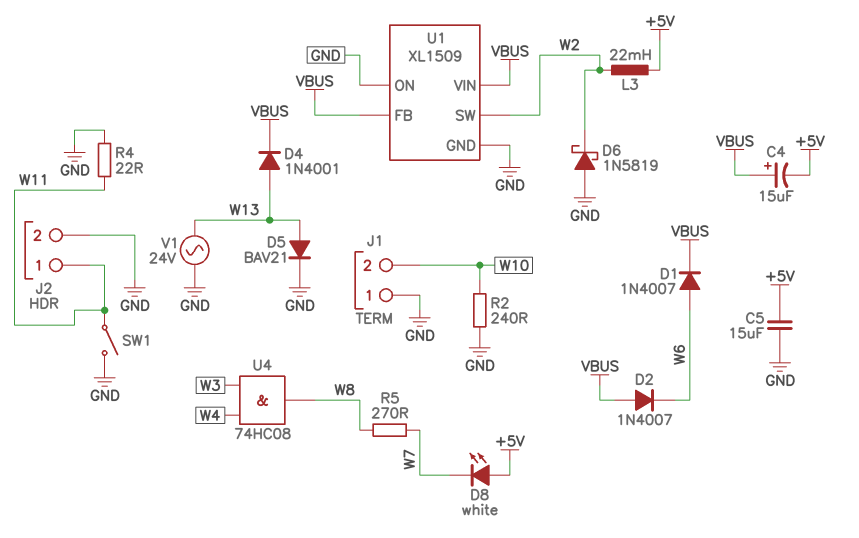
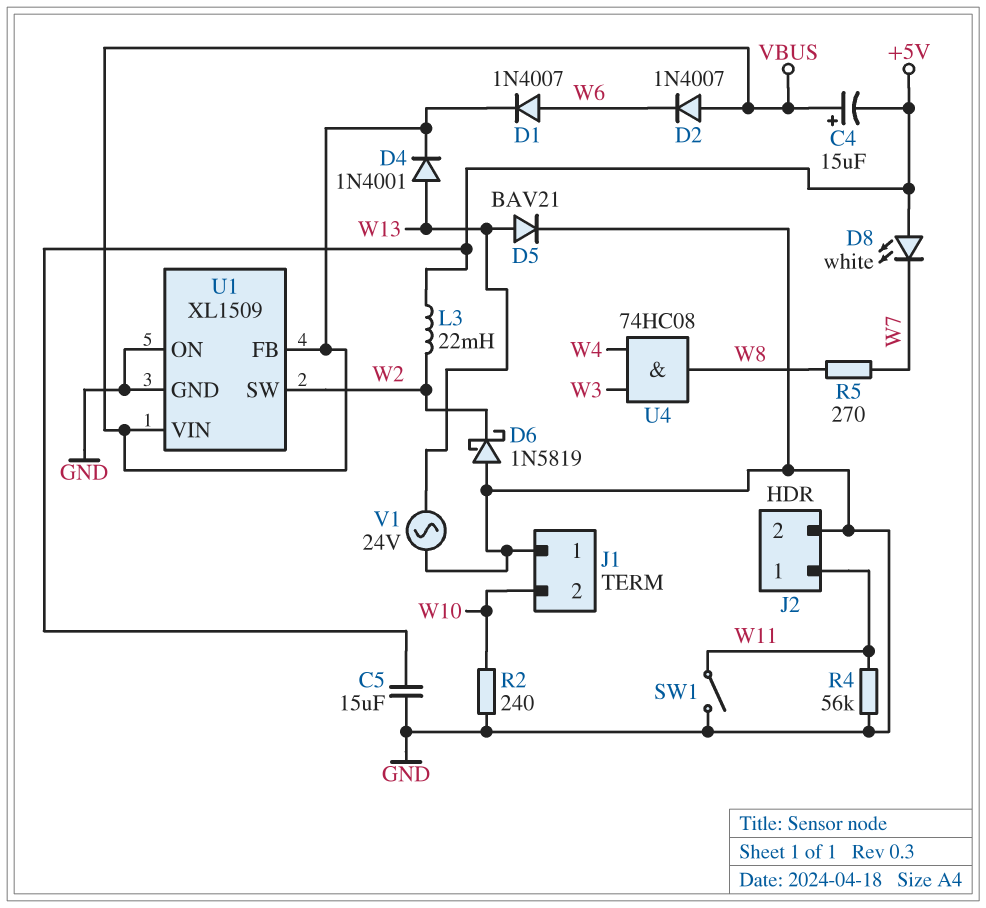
R4: 22 (GND, W11) -> 56k (GND, W11)

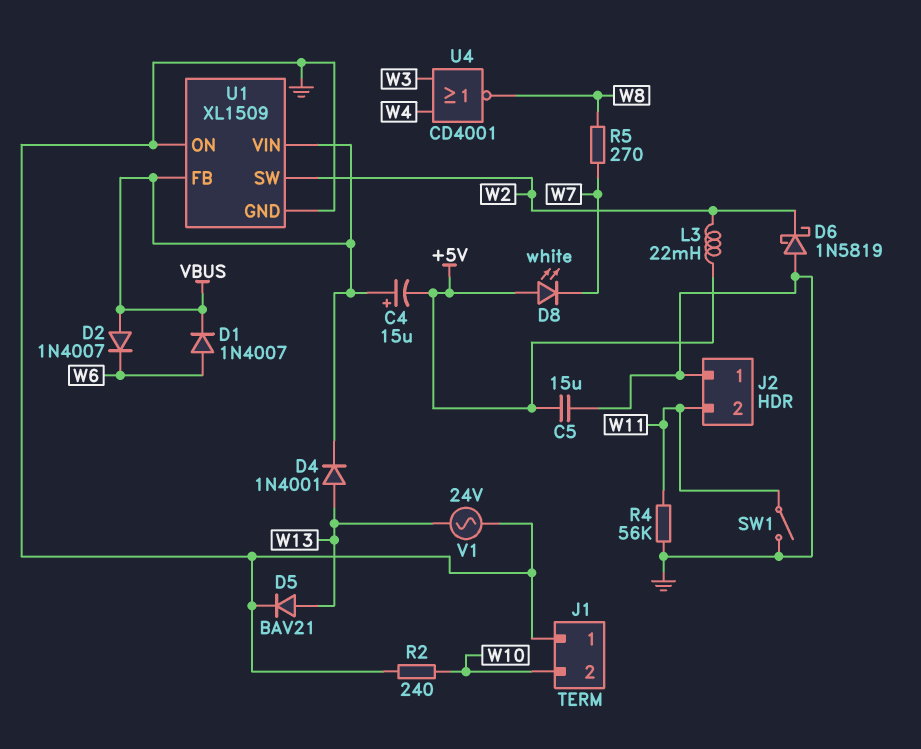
J2 pin 1: W11 -> GND
J2 pin 2: GND -> W11
U4: AND 74HC08 (in W3, in W4, out W8) -> NOR CD4001 (in W3, in W4, out W8)

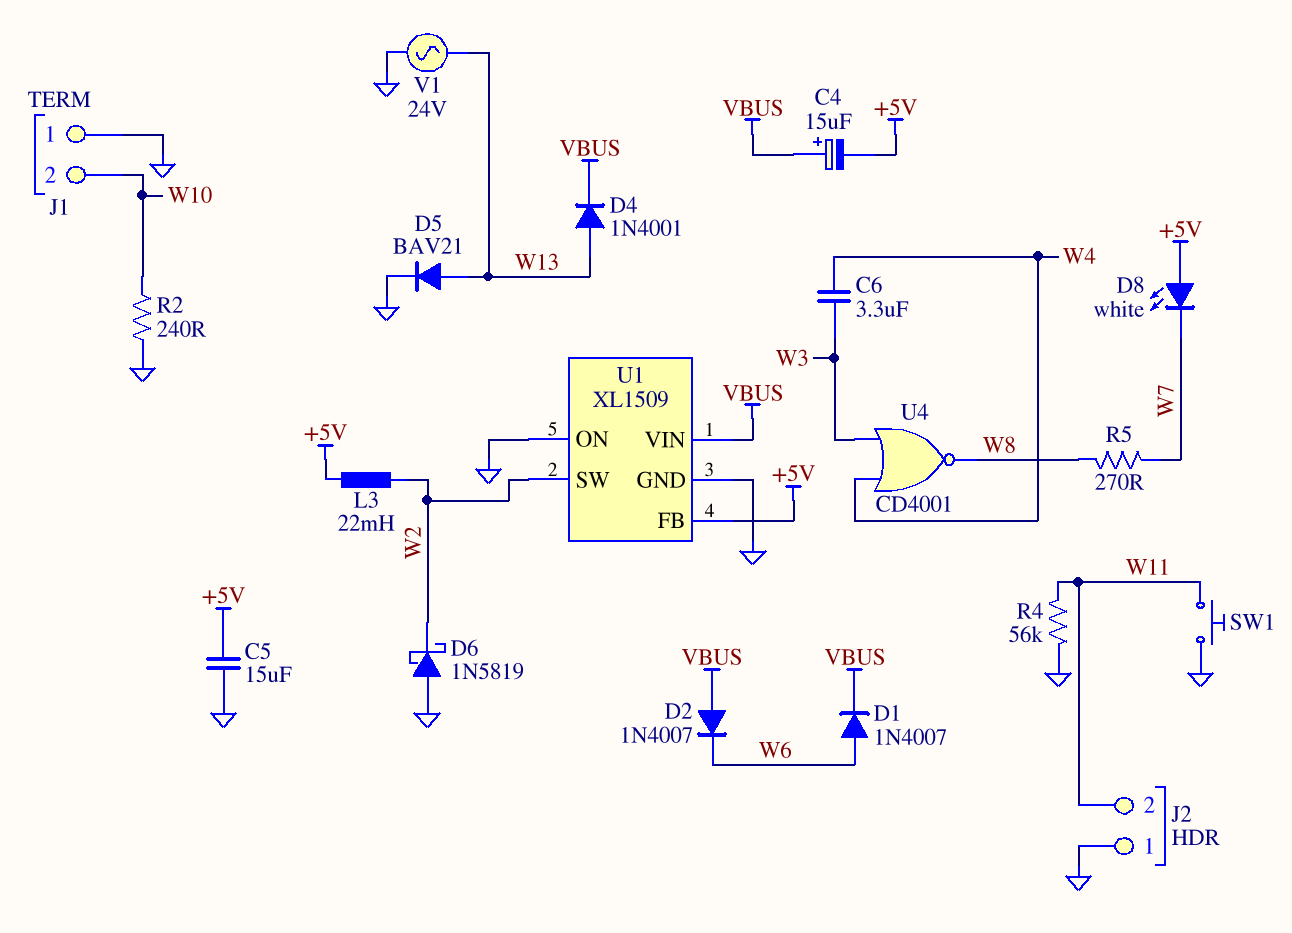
C6: none -> 3.3uF (W3, W4)
SW1: switch (GND, W11) -> button (GND, W11)
U1 pin FB: VBUS -> +5V

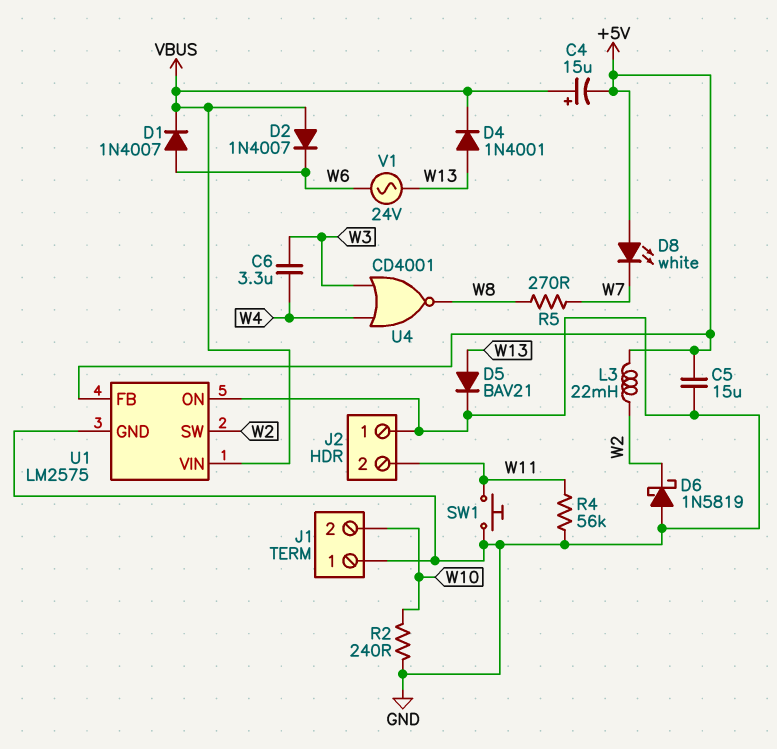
U1: XL1509 -> LM2575
V1: AC 24V (GND, W13) -> AC 24V (W6, W13)

